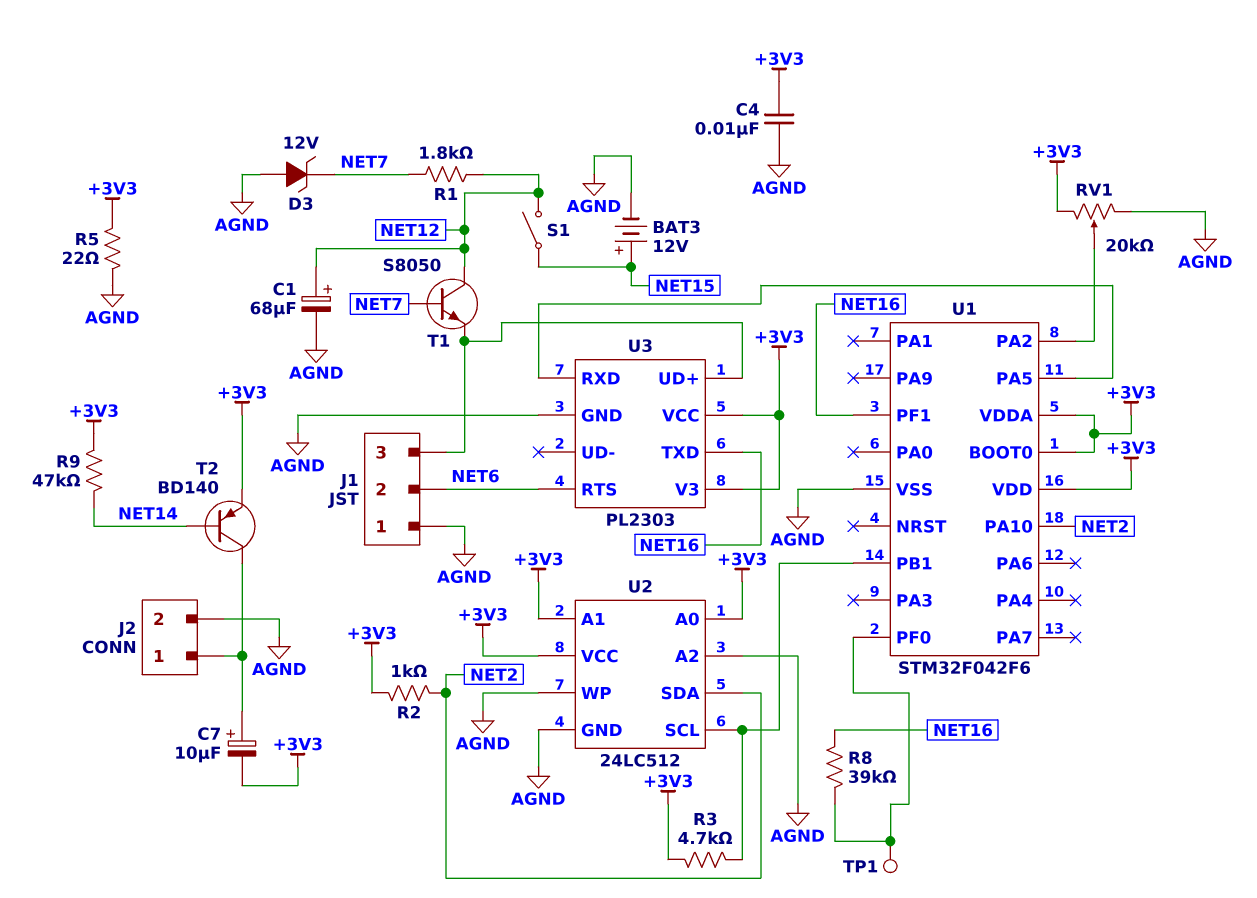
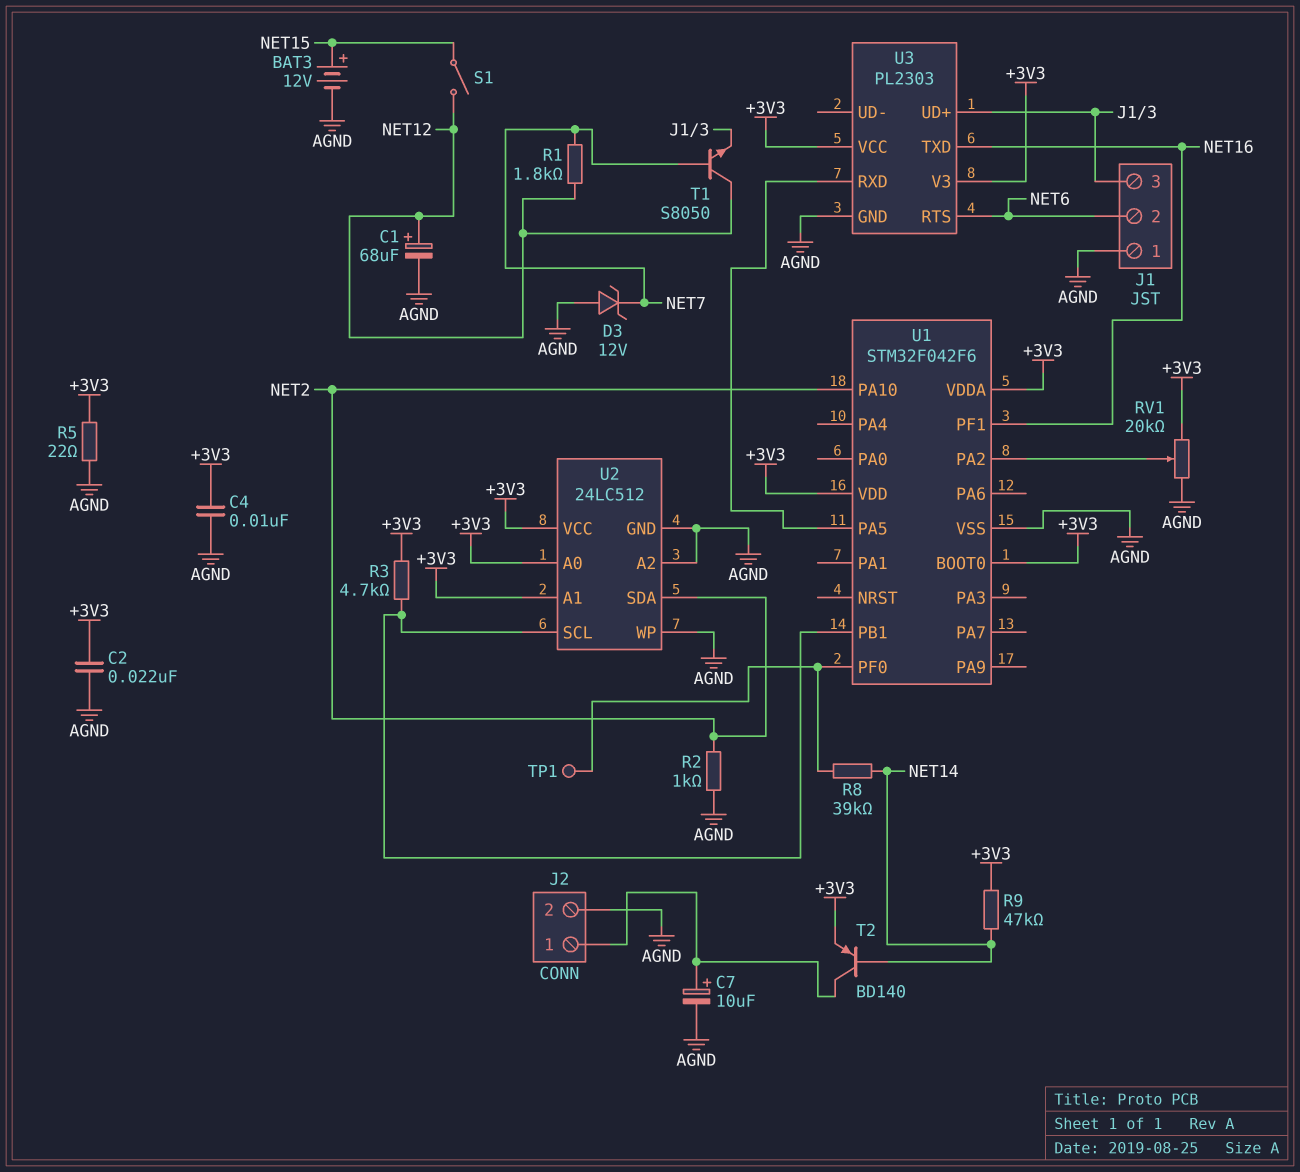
C2: none -> 22nF (+3V3, AGND)
C7: 10uF (plus J2/1, minus +3V3) -> 10uF (plus J2/1, minus AGND)
R2: 1k (+3V3, NET2) -> 1k (AGND, NET2)
R8: 39k (NET16, U1/PF0) -> 39k (NET14, U1/PF0)

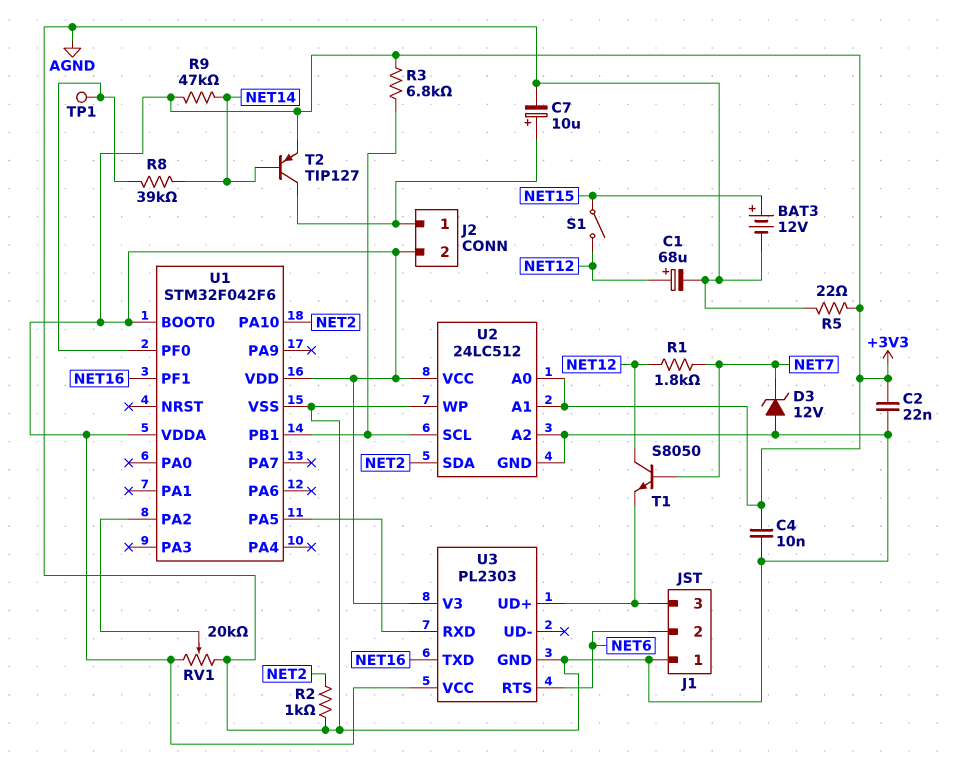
J2 pin 2: AGND -> +3V3
R3: 4.7k (+3V3, U1/PB1) -> 6.8k (+3V3, U1/PB1)
T2: PNP BD140 (B NET14, C J2/1, E +3V3) -> PNP TIP127 (B NET14, C J2/1, E +3V3)

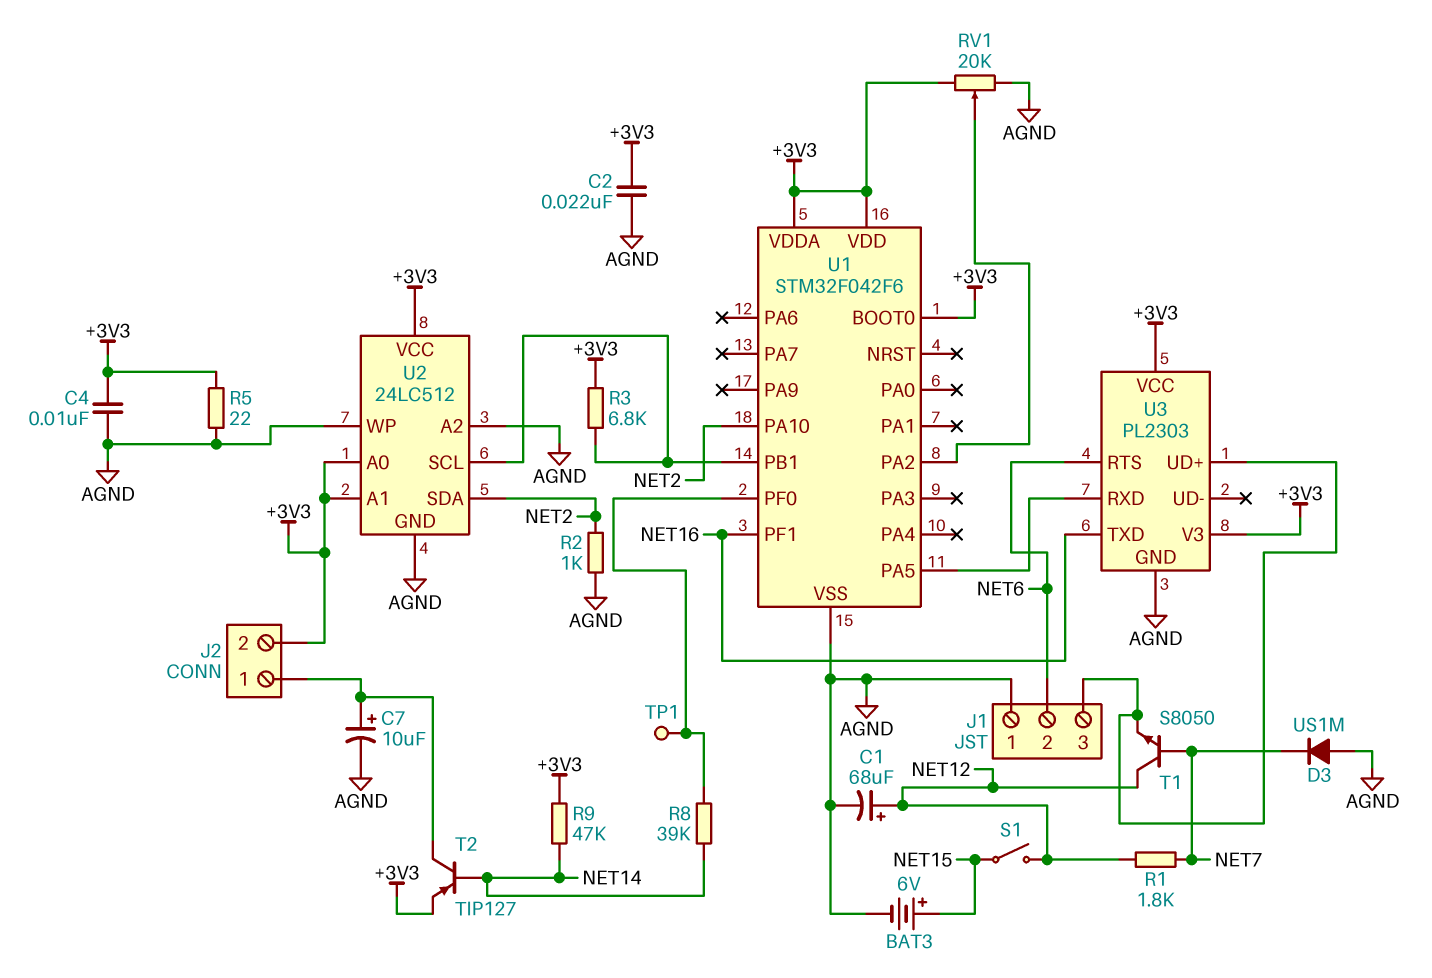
BAT3: 12V (plus NET15, minus AGND) -> 6V (plus NET15, minus AGND)
D3: zener 12V (A AGND, K NET7) -> diode US1M (A AGND, K NET7)

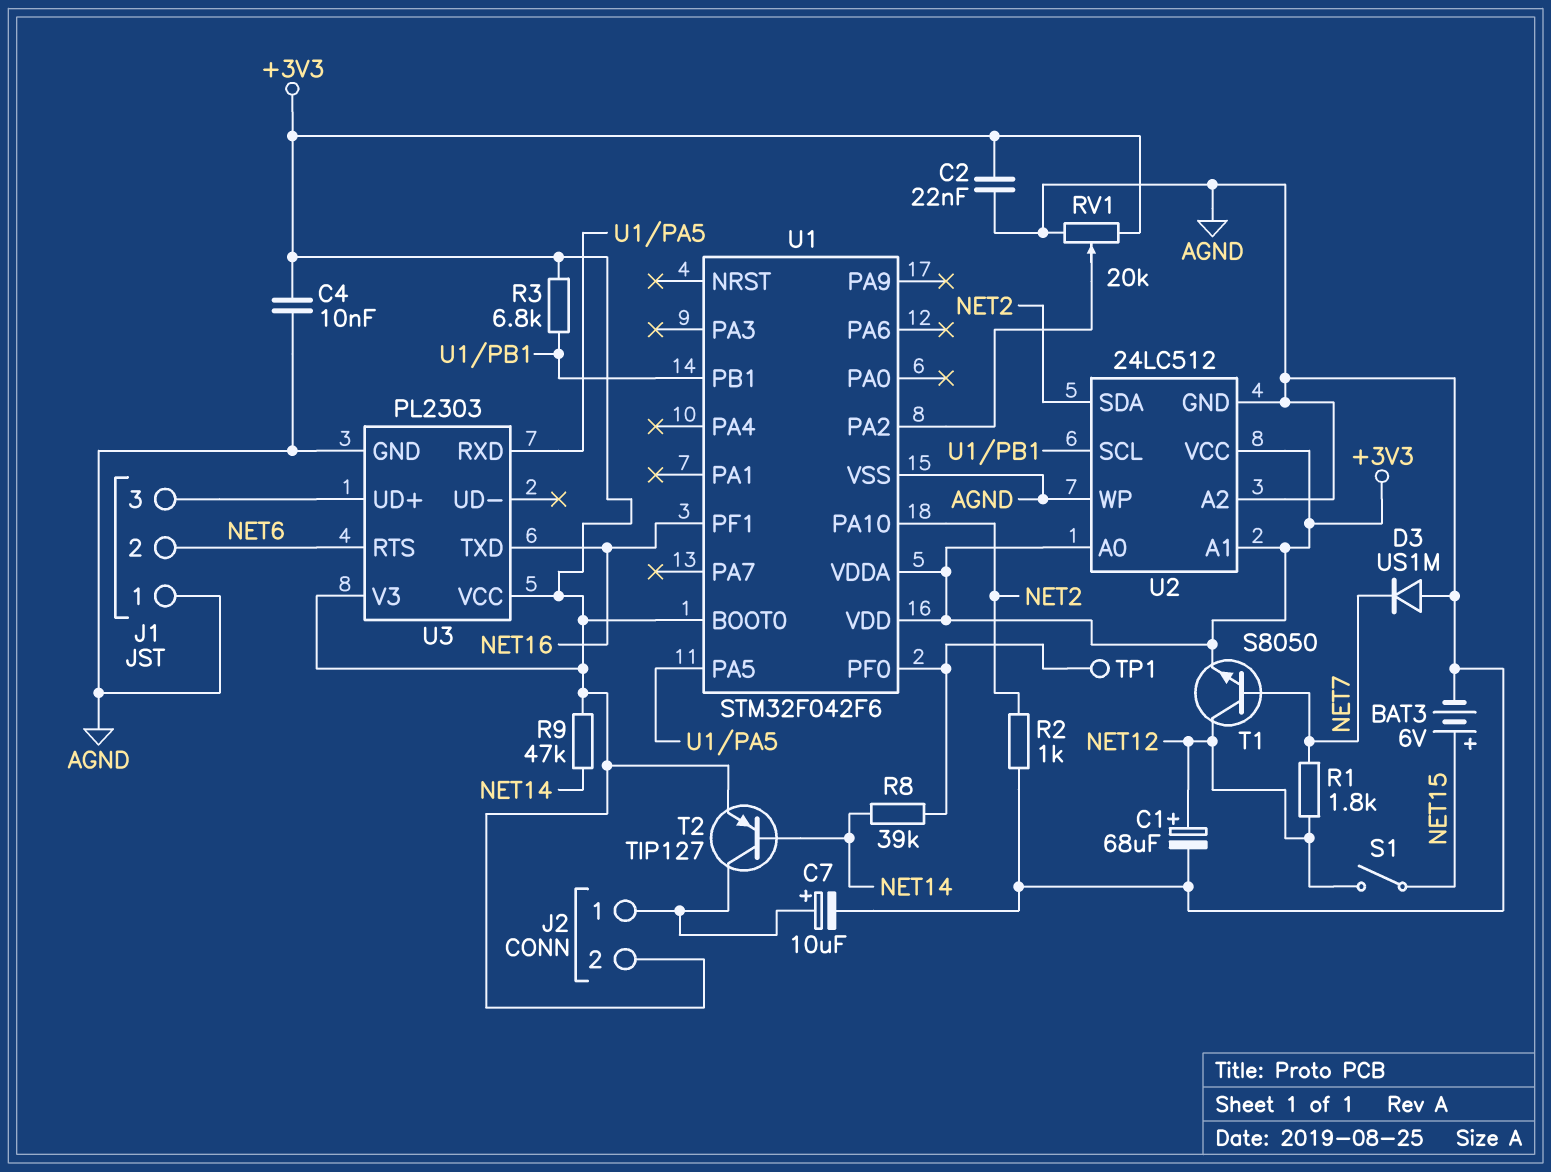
R5: 22 (+3V3, AGND) -> none
T1: NPN S8050 (B NET7, C NET12, E J1/3) -> NPN S8050 (B NET7, C NET12, E +3V3)

